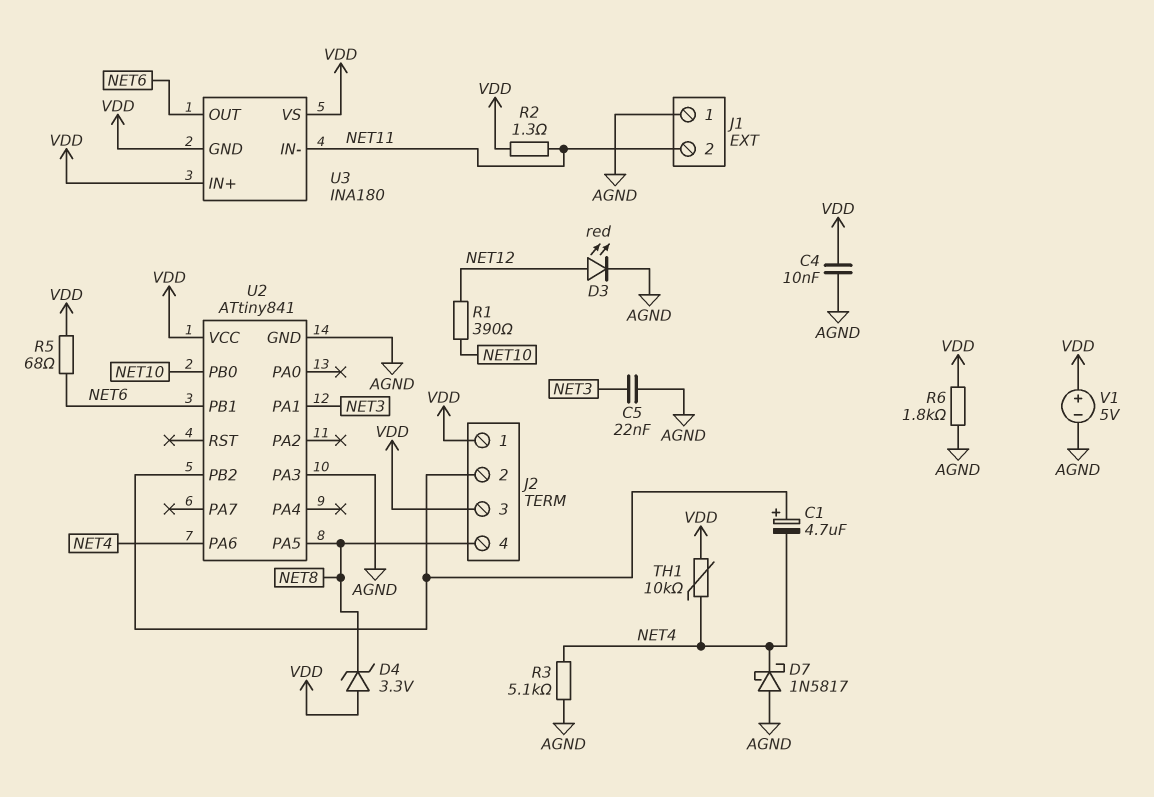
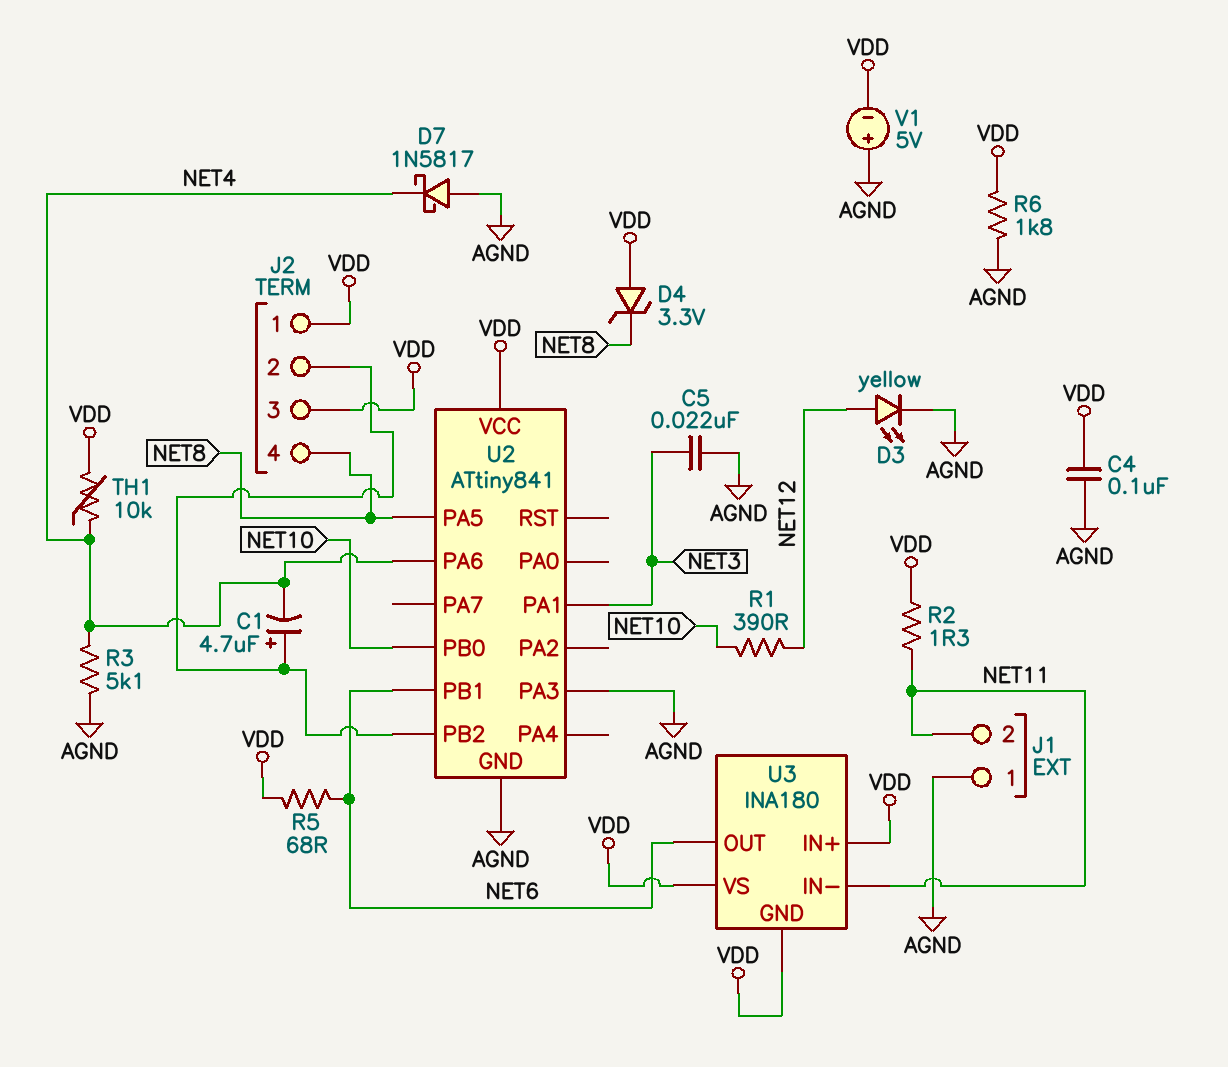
C4: 10nF (AGND, VDD) -> 100nF (AGND, VDD)
D3: LED red (A NET12, K AGND) -> LED yellow (A NET12, K AGND)
V1: 5V (plus VDD, minus AGND) -> 5V (plus AGND, minus VDD)

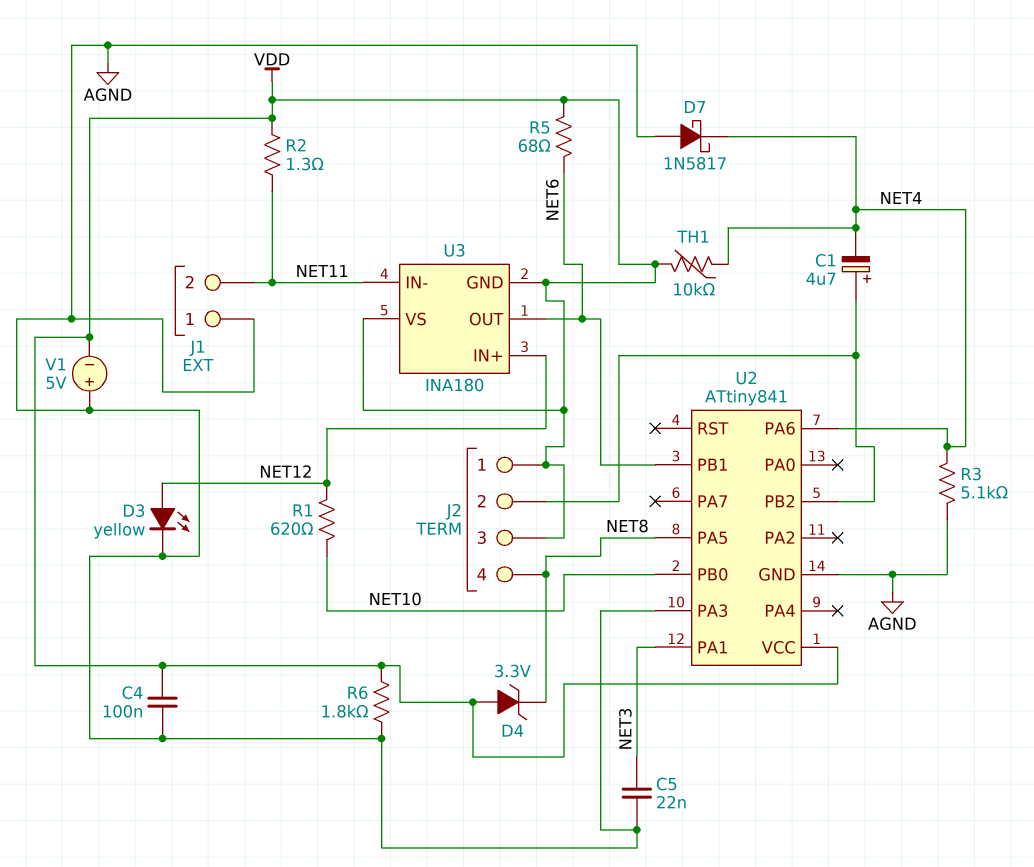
R1: 390 (NET10, NET12) -> 620 (NET10, NET12)
U3 pin IN+: VDD -> NET12

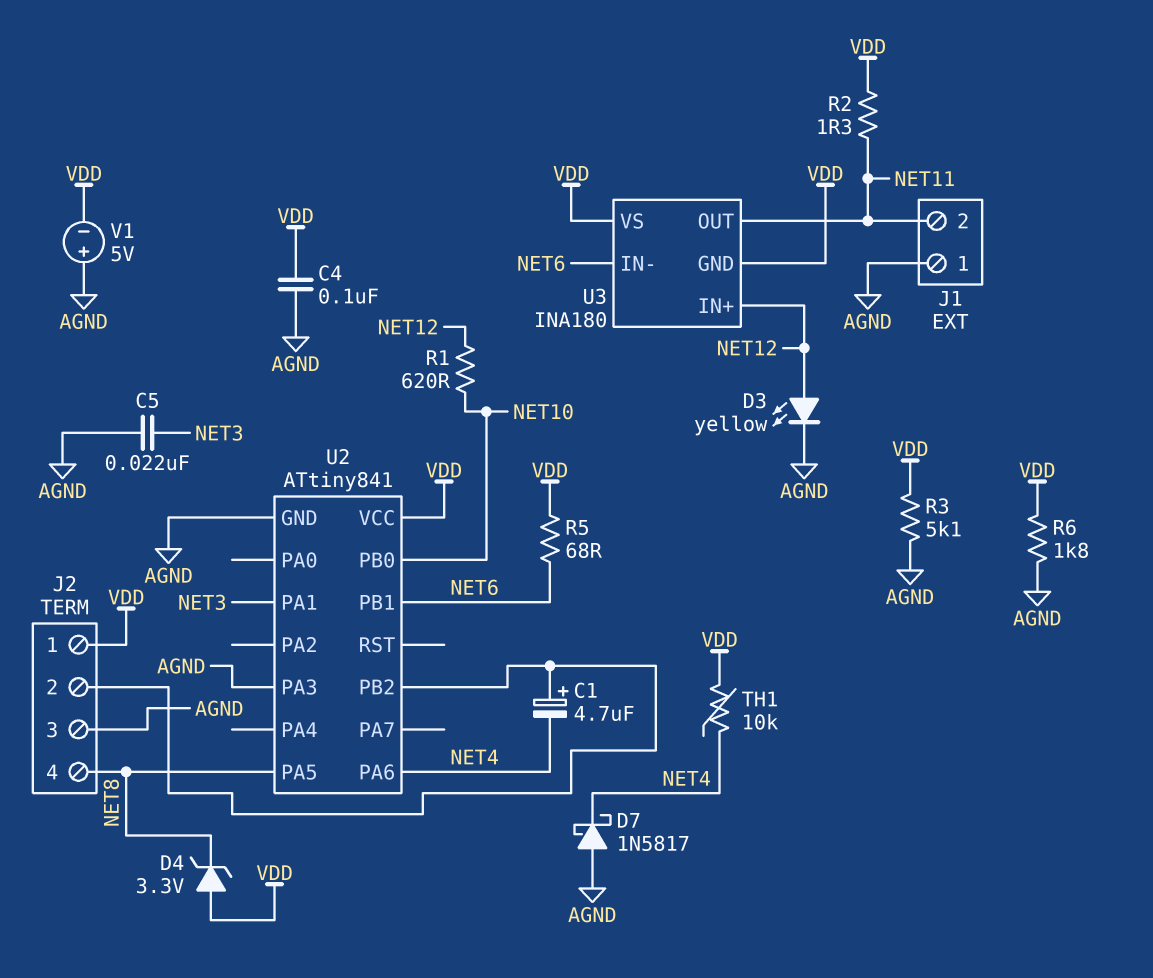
J2 pin 3: VDD -> AGND
R3: 5.1k (AGND, NET4) -> 5.1k (AGND, VDD)
U3 pin IN-: NET11 -> NET6
U3 pin OUT: NET6 -> NET11

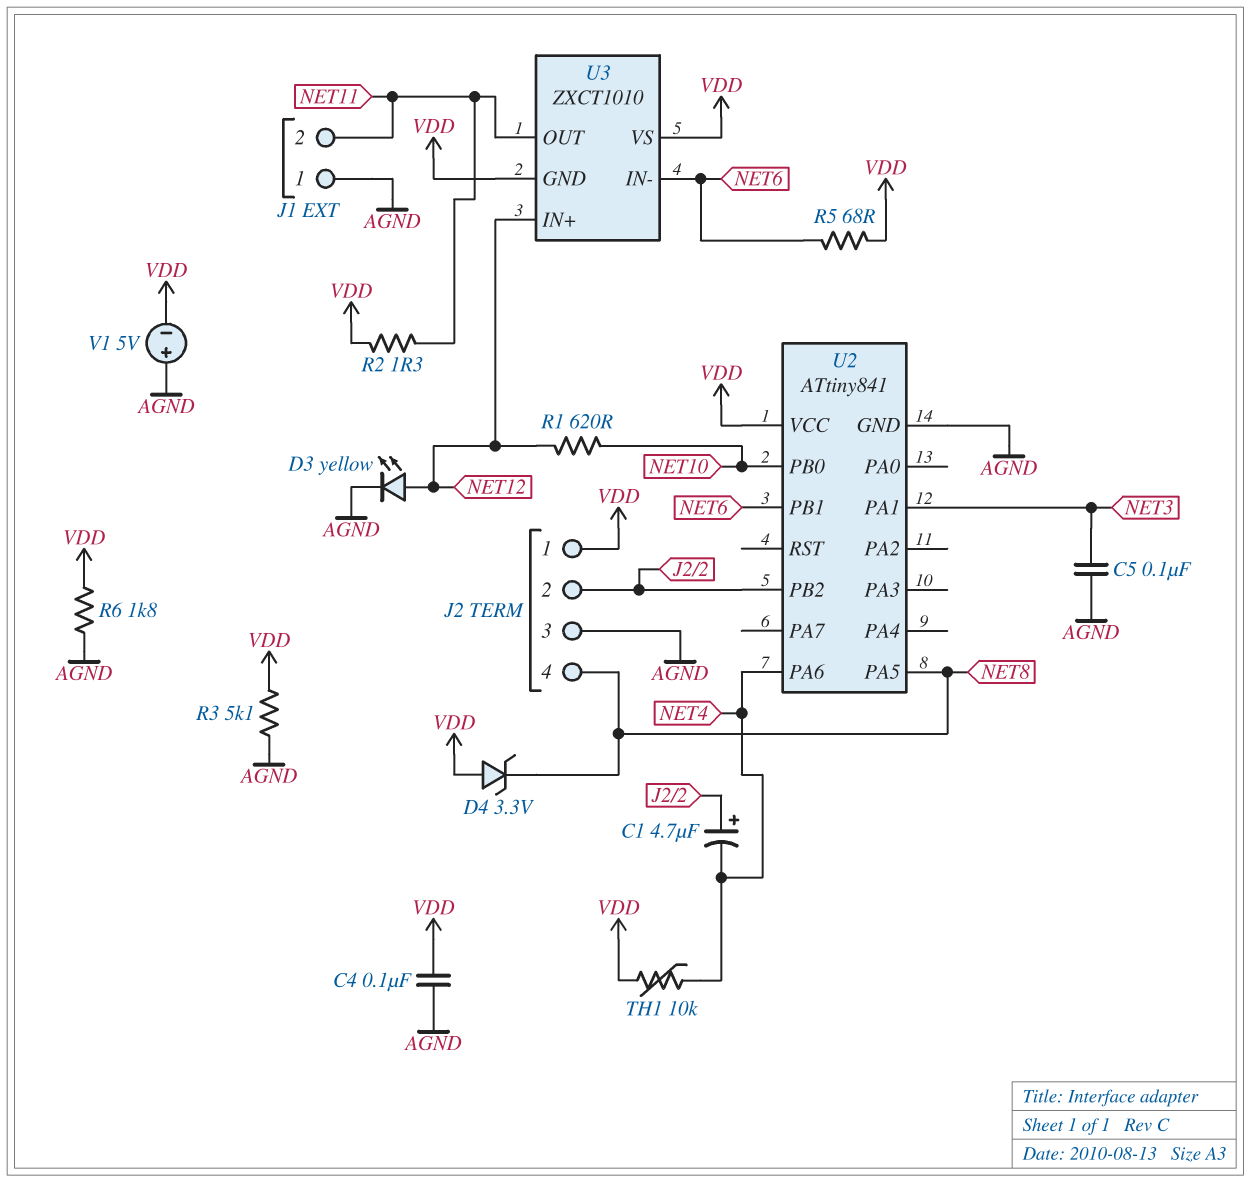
C5: 22nF (AGND, NET3) -> 100nF (AGND, NET3)
D7: schottky 1N5817 (A AGND, K NET4) -> none
U2 pin PA3: AGND -> none
U3: INA180 -> ZXCT1010

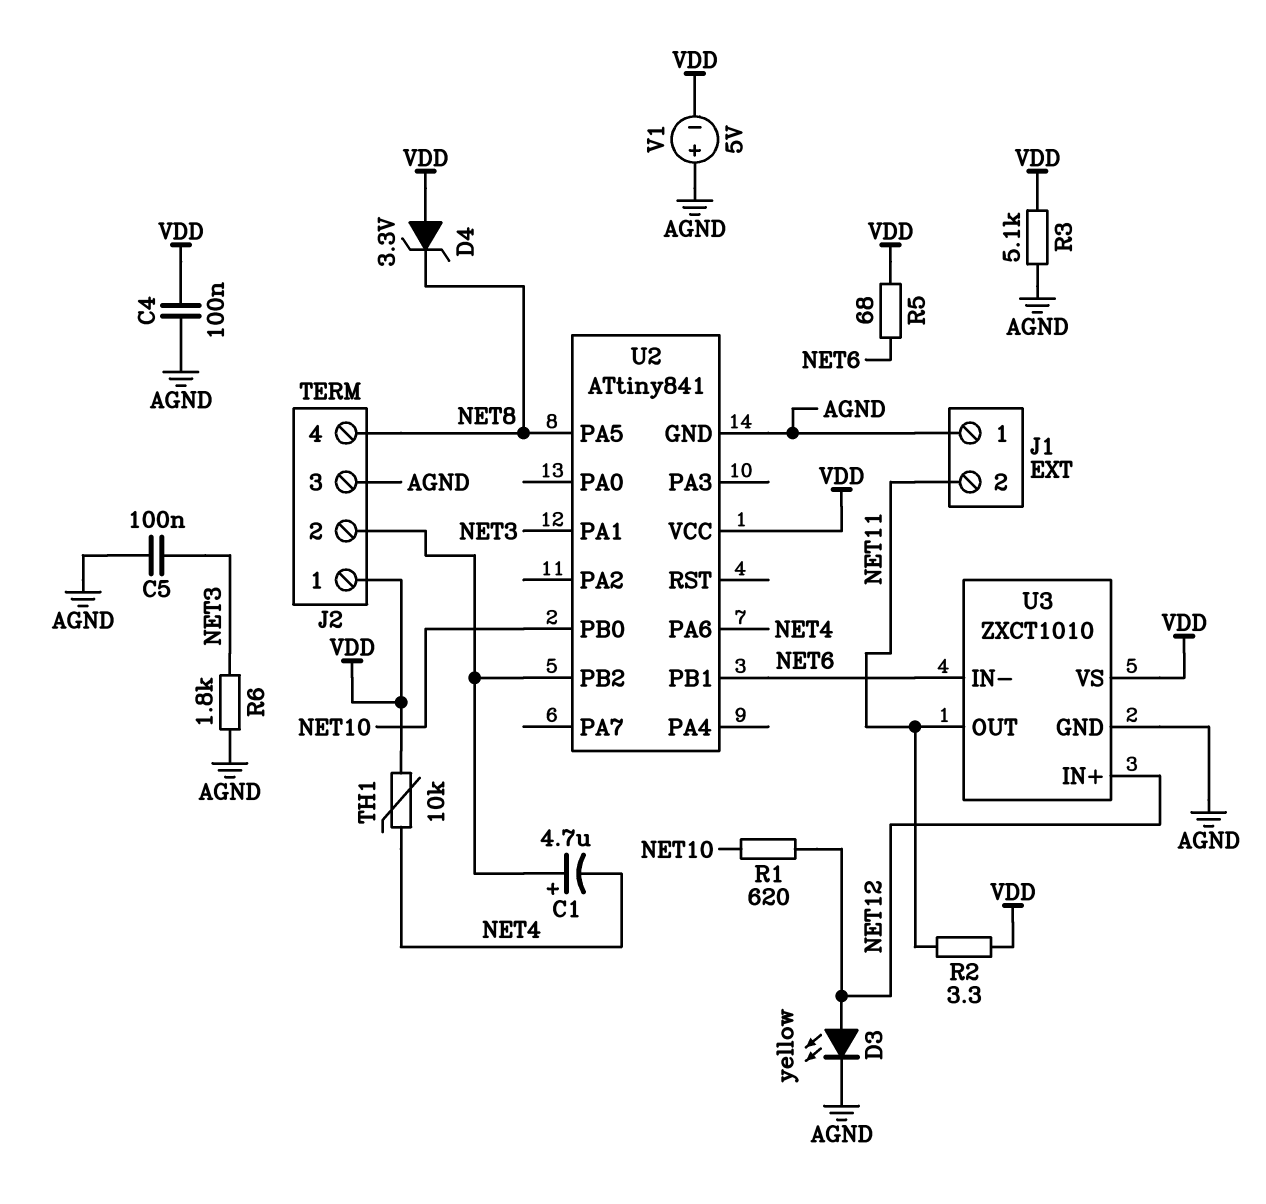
R2: 1.3 (NET11, VDD) -> 3.3 (NET11, VDD)
R6: 1.8k (AGND, VDD) -> 1.8k (AGND, NET3)
U3 pin GND: VDD -> AGND

